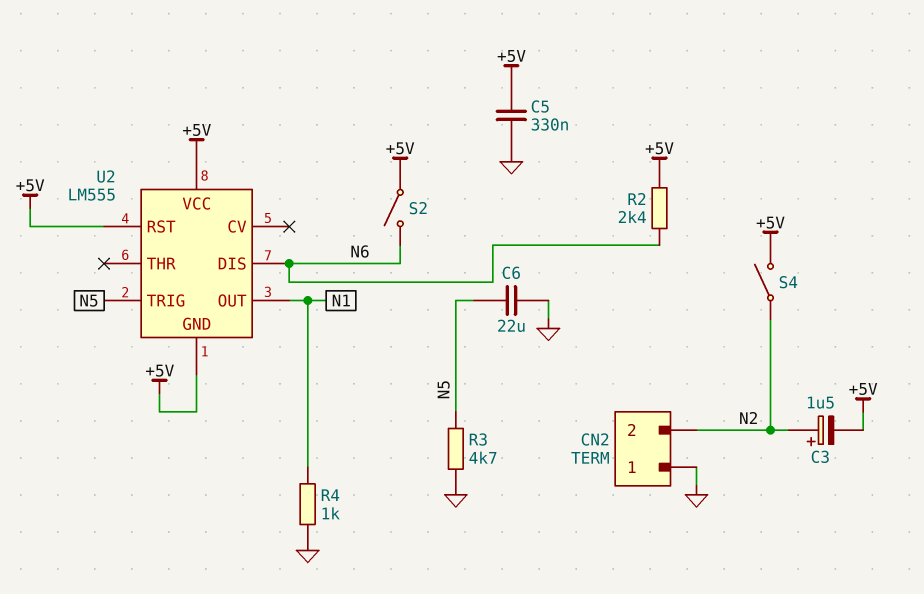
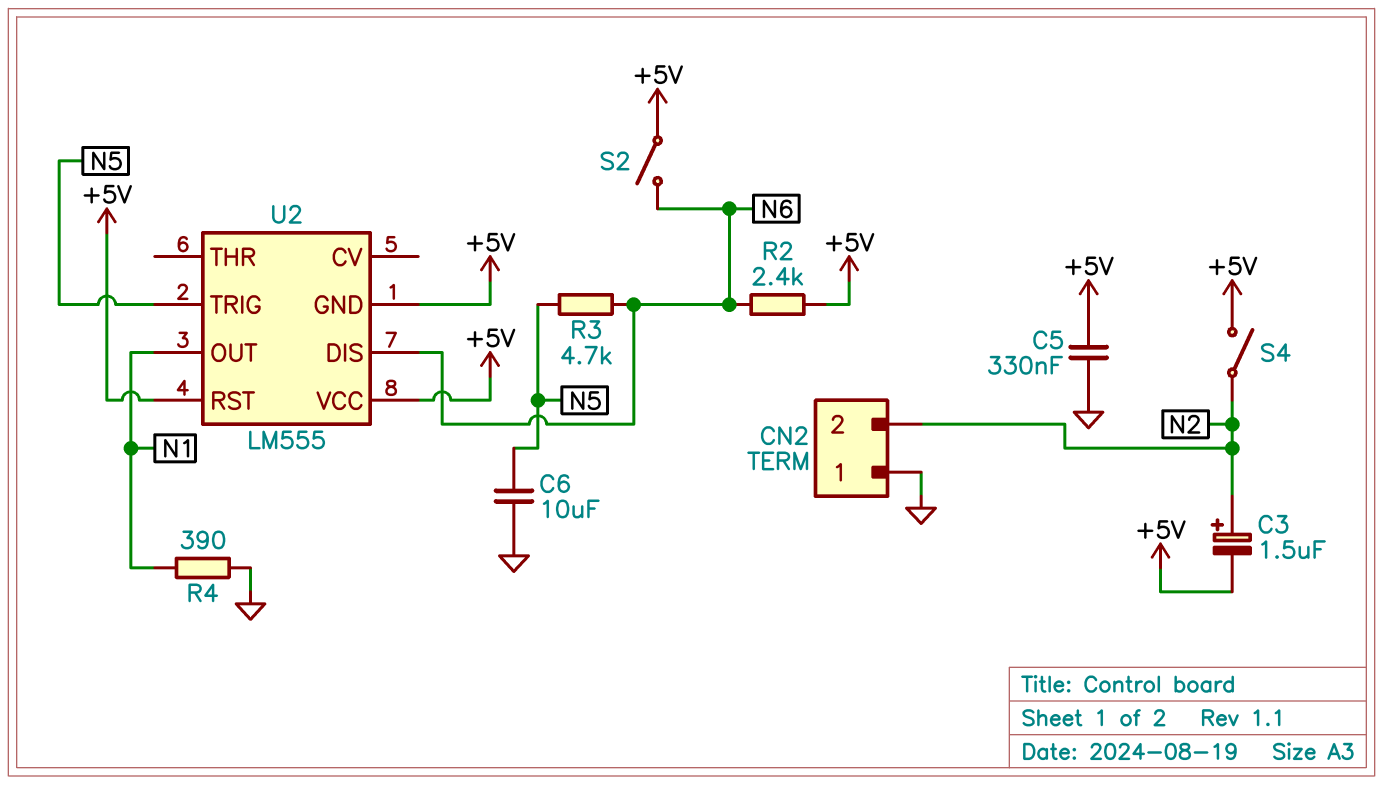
C6: 22uF (GND, N5) -> 10uF (GND, N5)
R3: 4.7k (GND, N5) -> 4.7k (N5, N6)
R4: 1k (GND, N1) -> 390 (GND, N1)

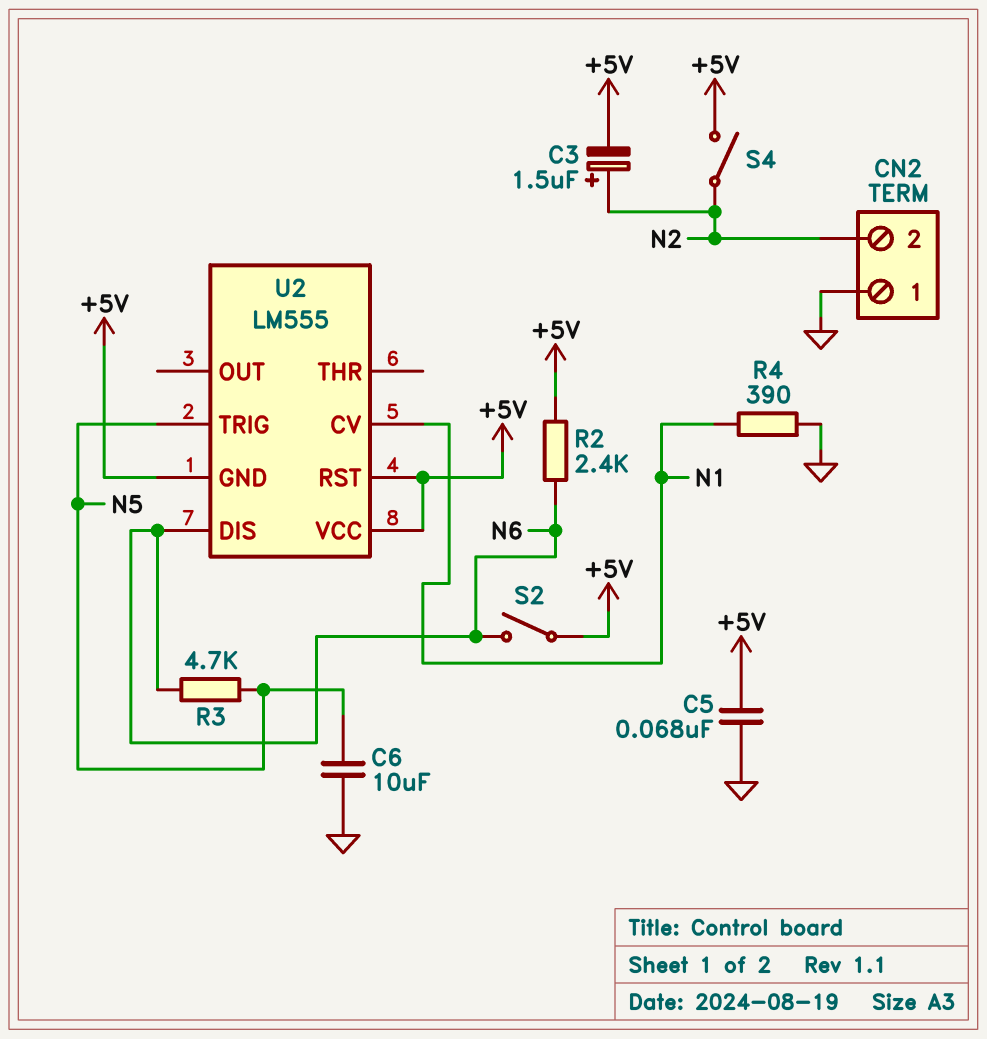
C5: 330nF (+5V, GND) -> 68nF (+5V, GND)
U2 pin CV: none -> N1
U2 pin OUT: N1 -> none

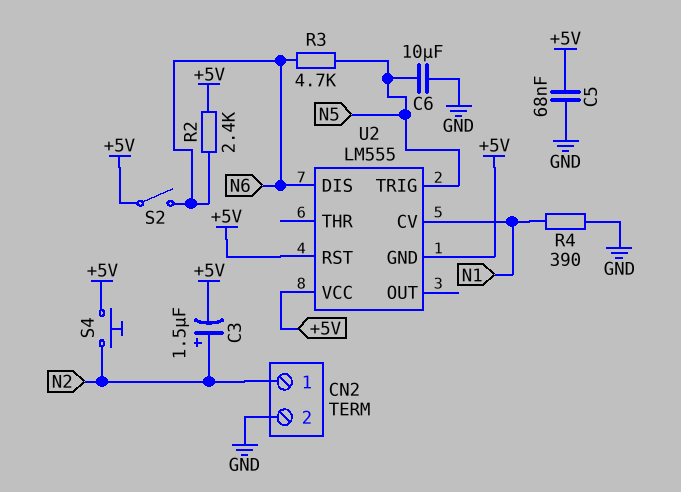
CN2 pin 1: GND -> N2
CN2 pin 2: N2 -> GND
S4: switch (+5V, N2) -> button (+5V, N2)

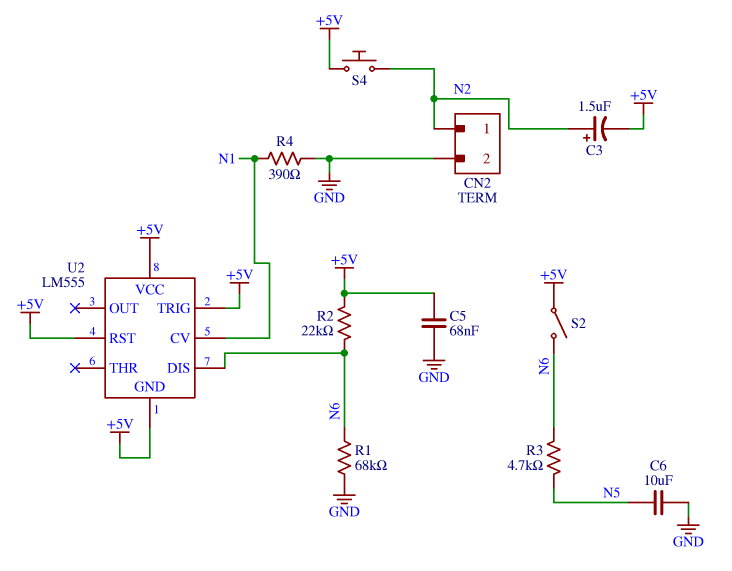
R1: none -> 68k (GND, N6)
R2: 2.4k (+5V, N6) -> 22k (+5V, N6)
U2 pin TRIG: N5 -> +5V

